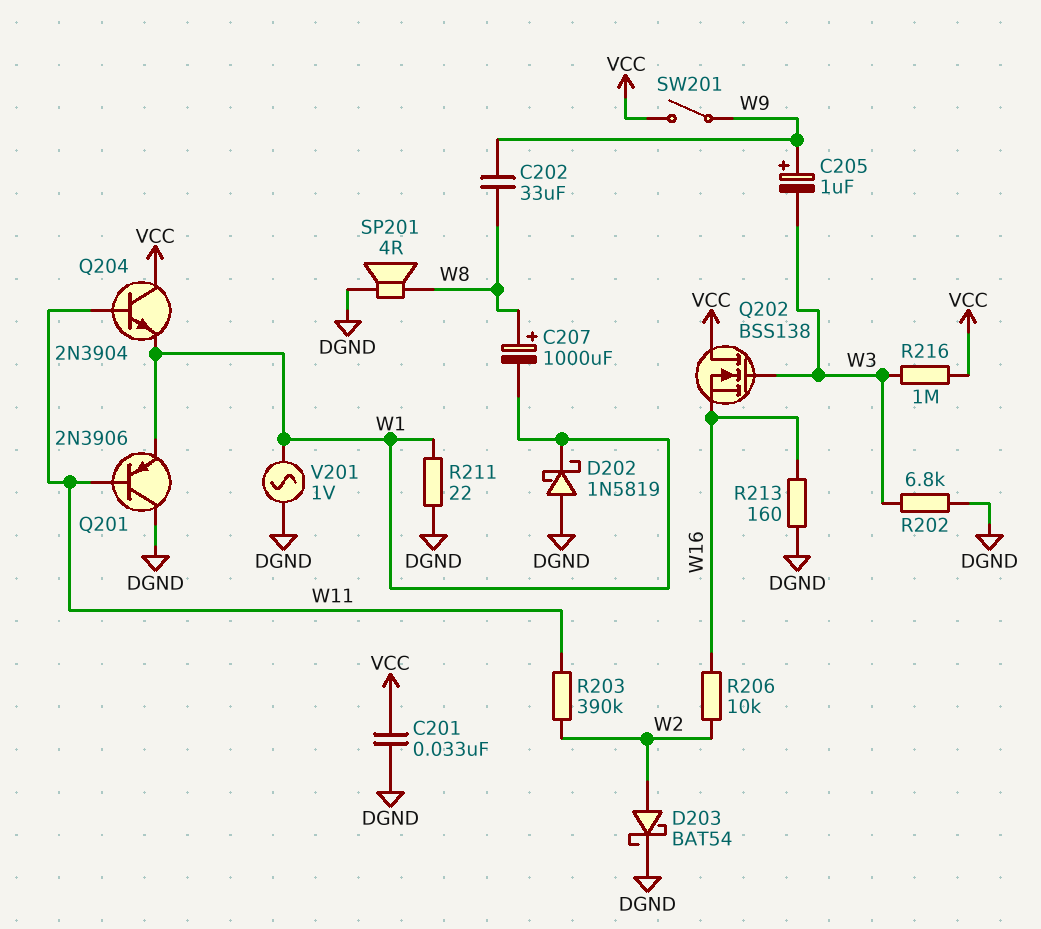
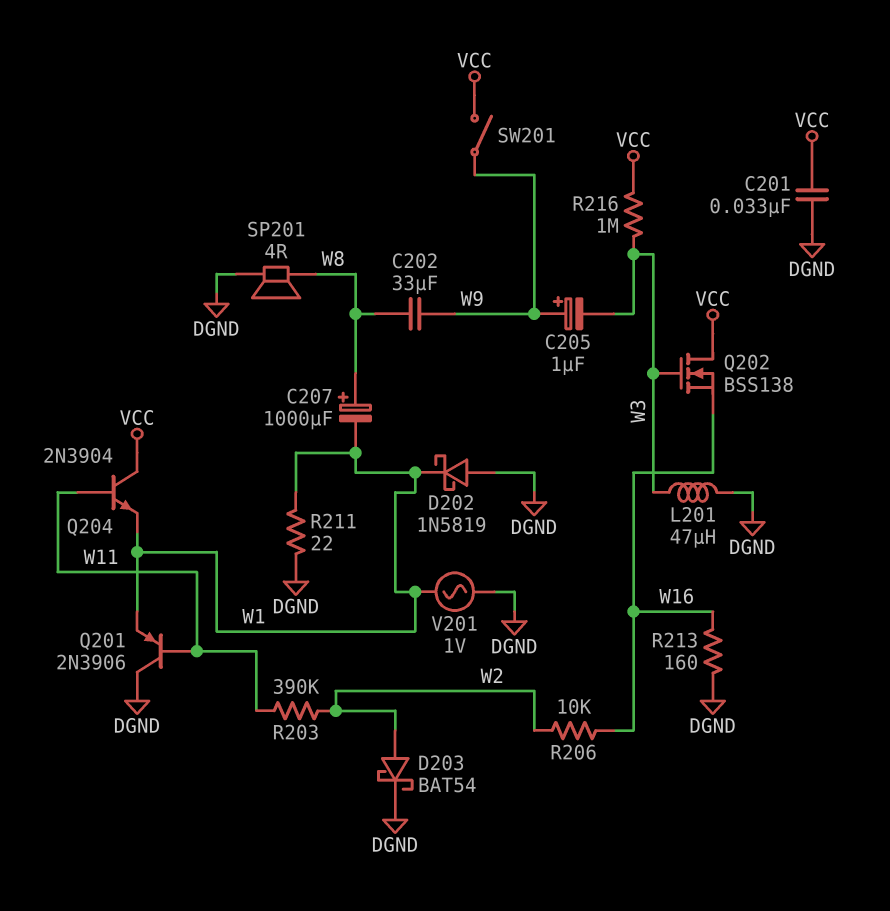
L201: none -> 47uH (DGND, W3)
R202: 6.8k (DGND, W3) -> none

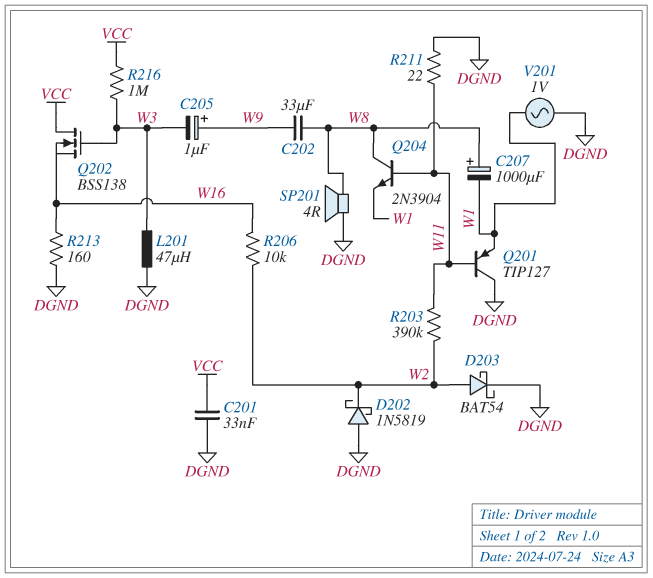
D202: schottky 1N5819 (A DGND, K W1) -> schottky 1N5819 (A DGND, K W2)
Q201: PNP 2N3906 (B W11, C DGND, E W1) -> PNP TIP127 (B W11, C DGND, E W1)
Q204: NPN 2N3904 (B W11, C VCC, E W1) -> NPN 2N3904 (B W11, C W8, E W1)
R211: 22 (DGND, W1) -> 22 (DGND, W11)
SW201: switch (VCC, W9) -> none

